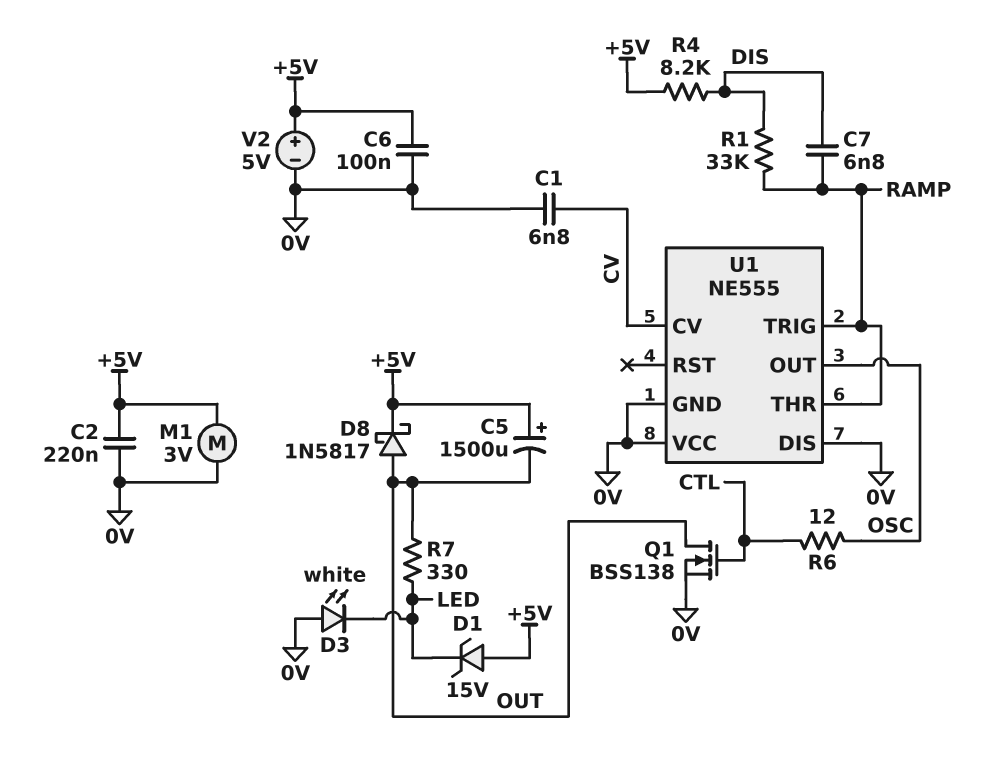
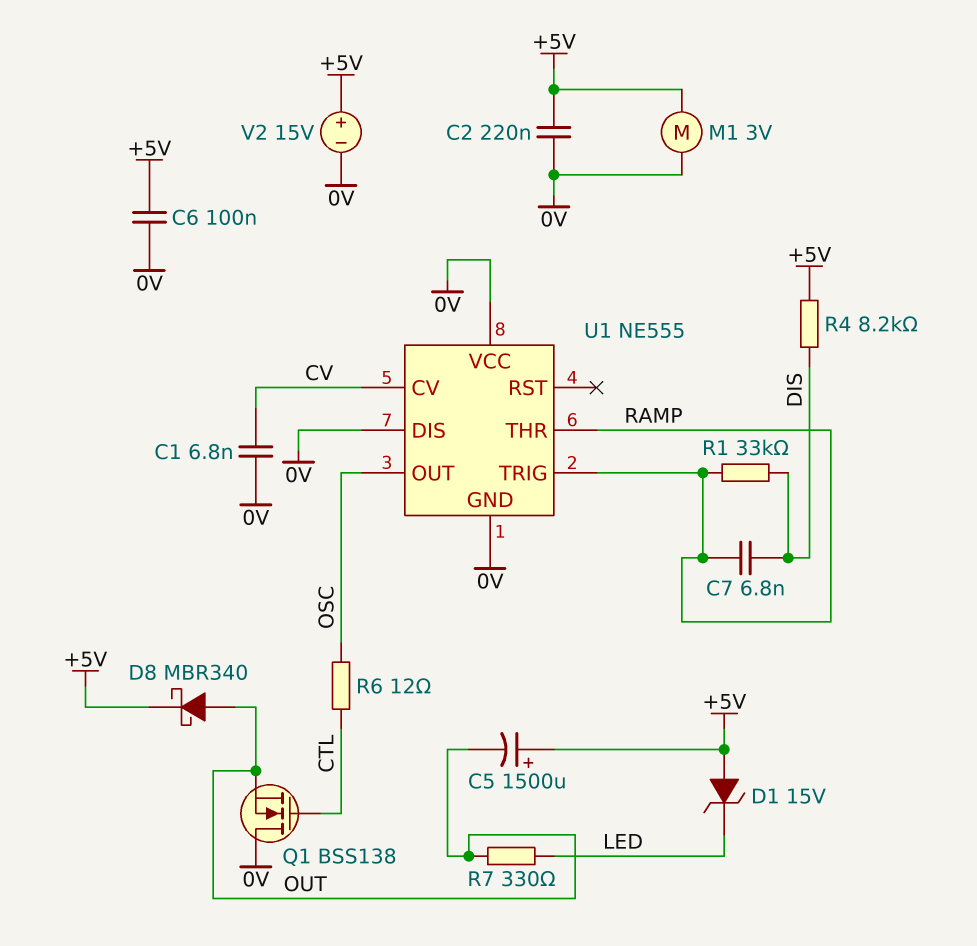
D3: LED white (A 0V, K LED) -> none
D8: schottky 1N5817 (A OUT, K +5V) -> schottky MBR340 (A OUT, K +5V)
Q1: NMOS BSS138 (G CTL, D OUT, S 0V) -> NMOS BSS138 (G CTL, D 0V, S OUT)
V2: 5V (plus +5V, minus 0V) -> 15V (plus +5V, minus 0V)

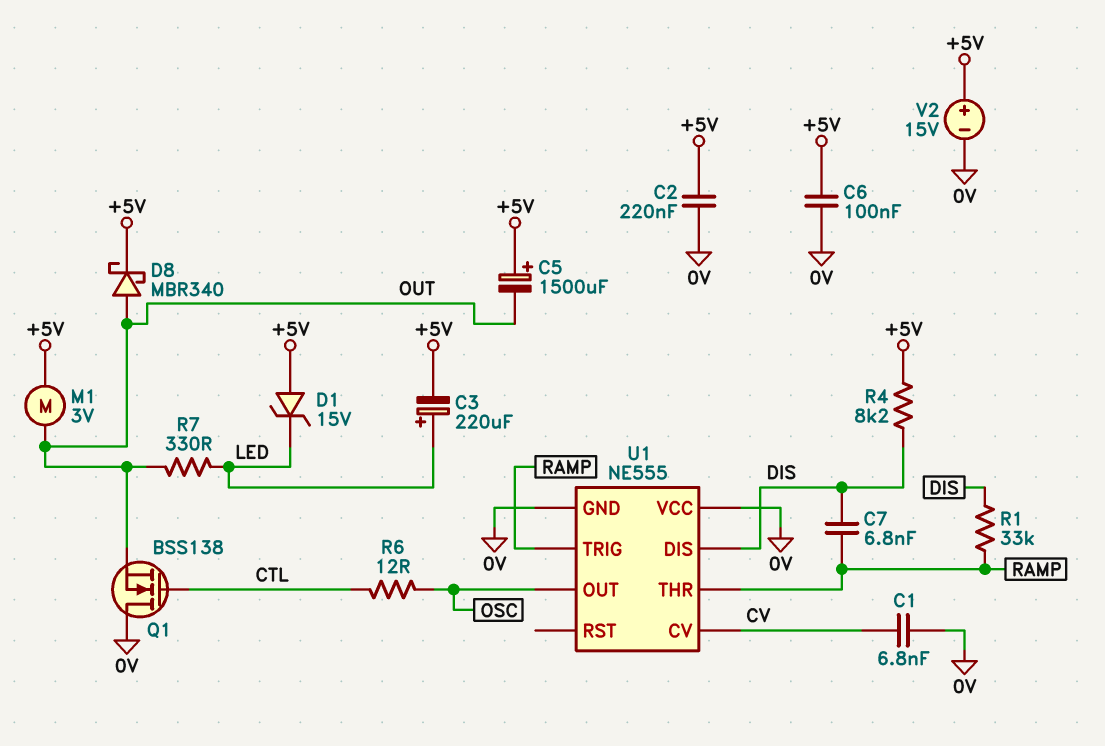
C3: none -> 220uF (plus LED, minus +5V)
M1: motor 3V (+5V, 0V) -> motor 3V (+5V, OUT)
U1 pin DIS: 0V -> DIS

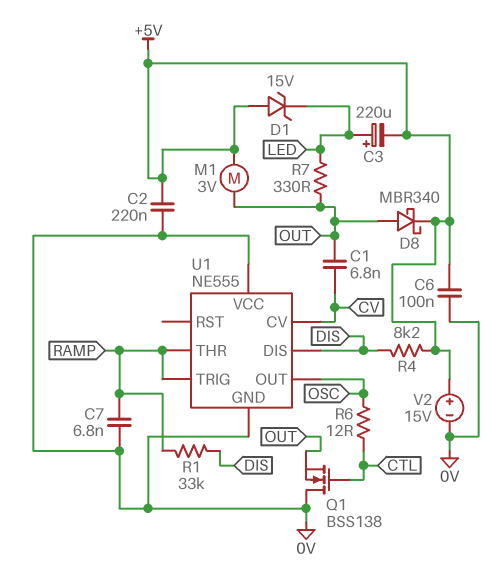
C1: 6.8nF (0V, CV) -> 6.8nF (CV, OUT)
C5: 1500uF (plus +5V, minus OUT) -> none
C7: 6.8nF (DIS, RAMP) -> 6.8nF (0V, RAMP)

